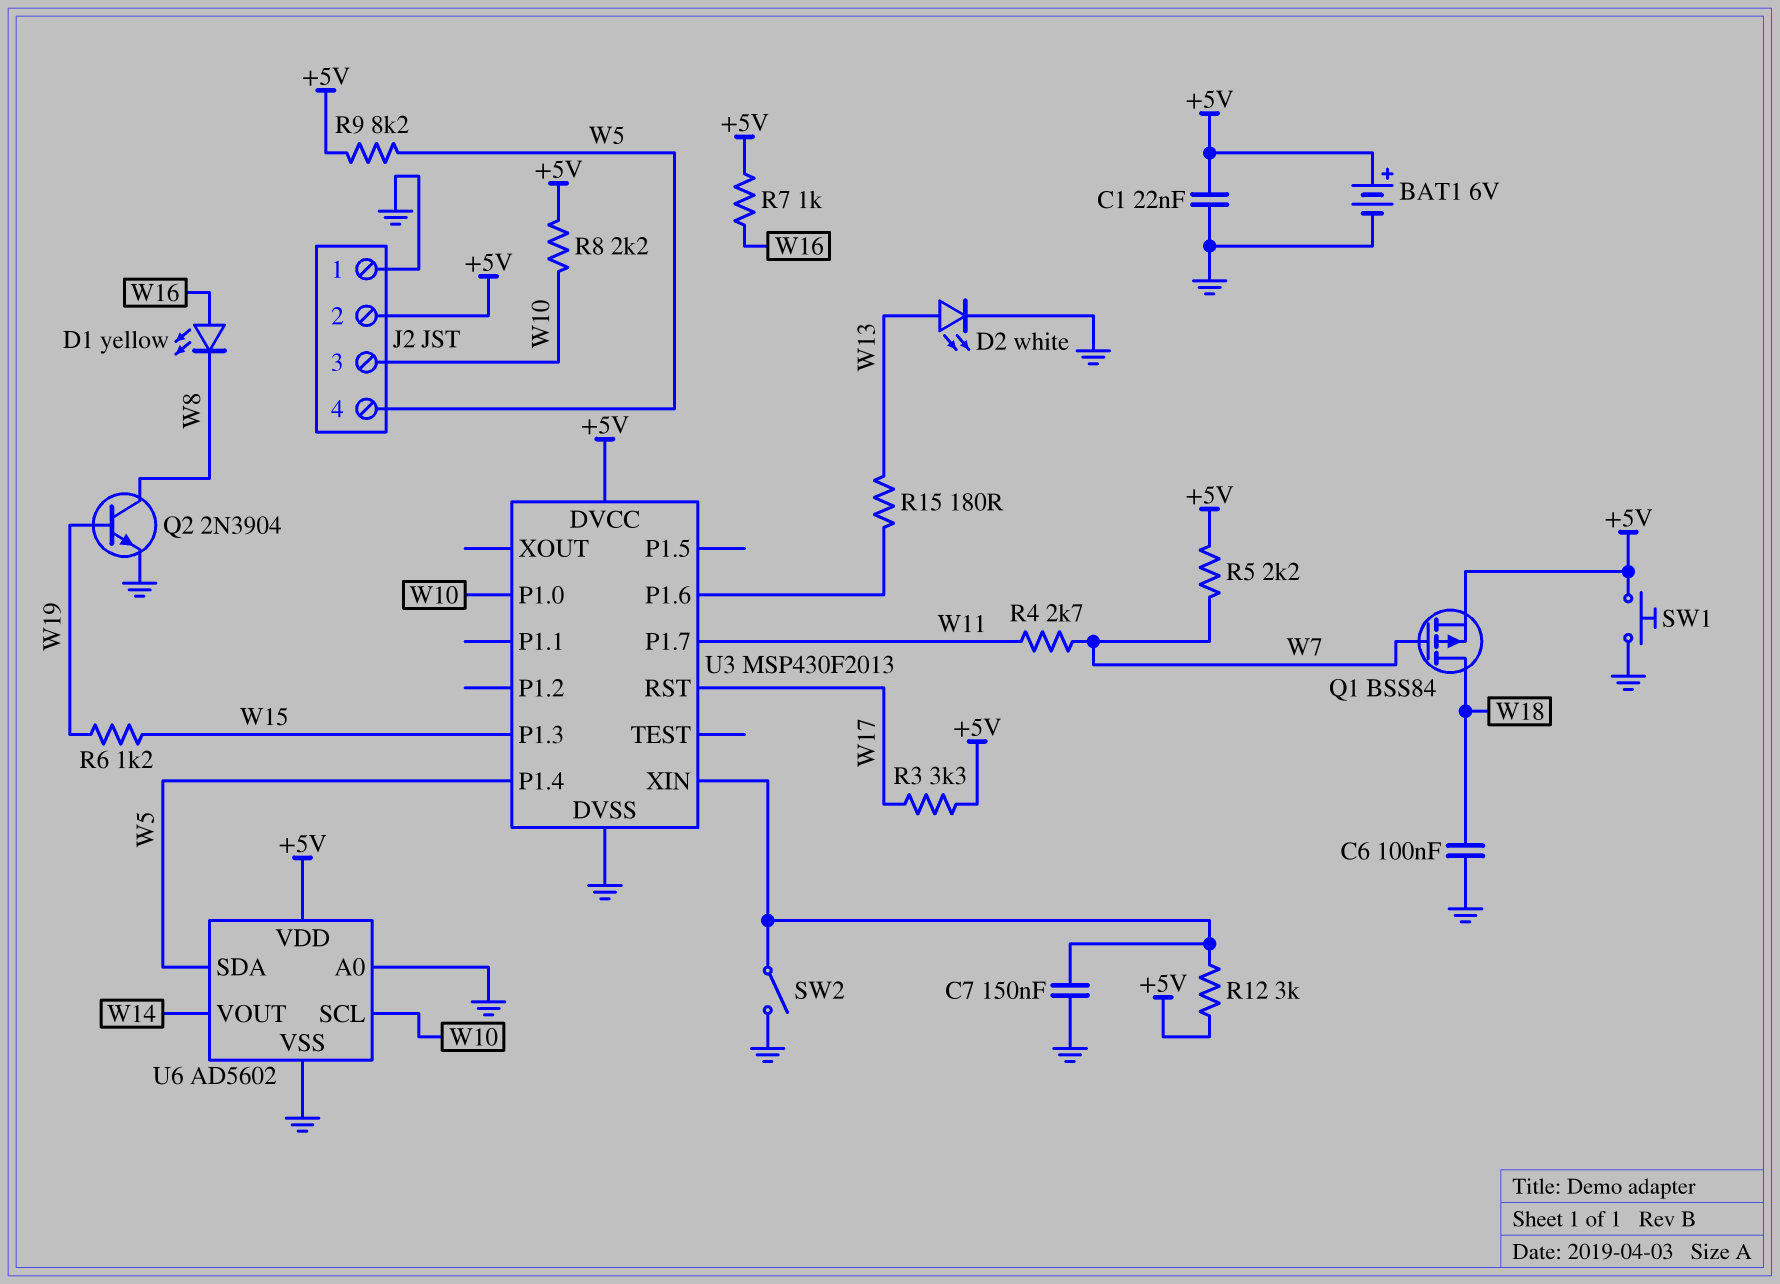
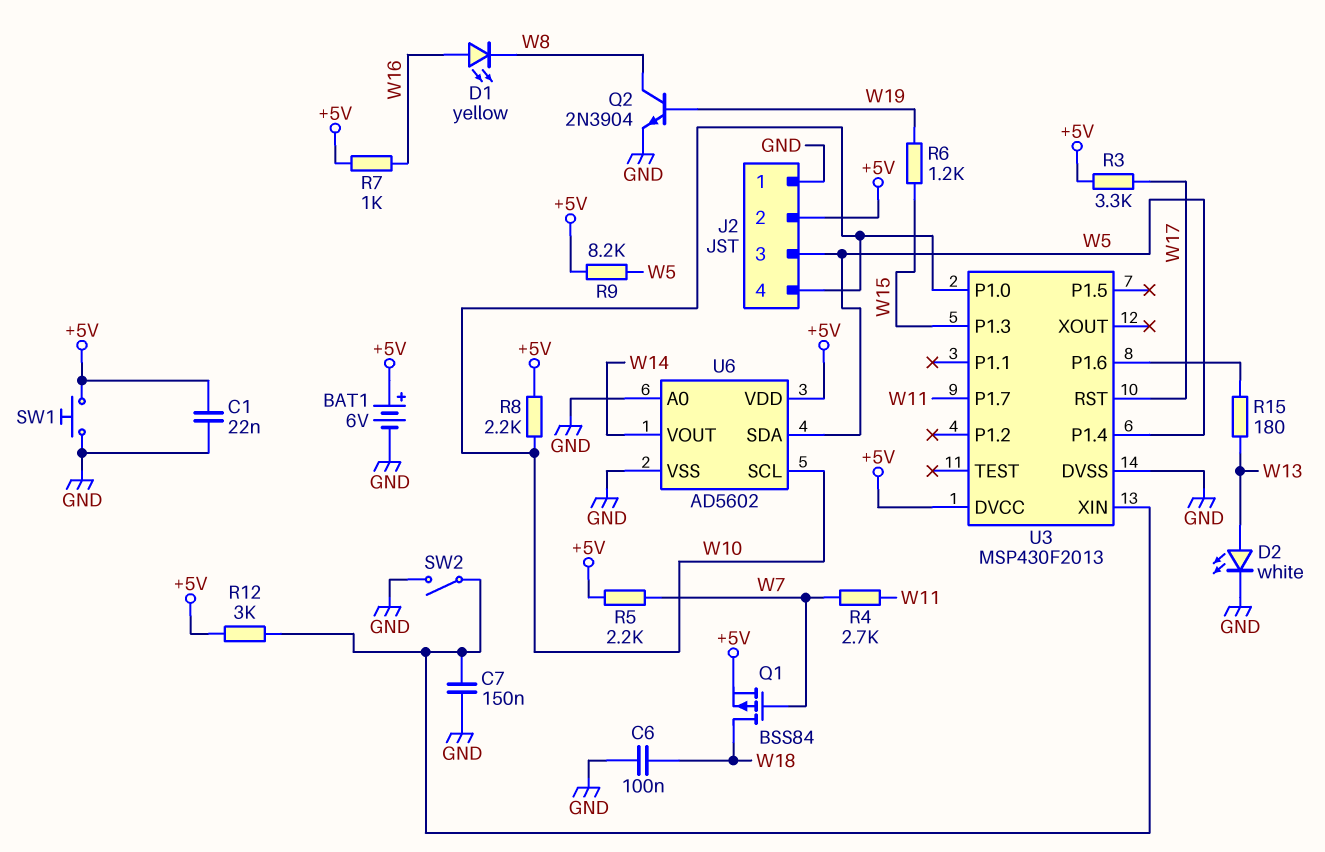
J2 pin 3: W10 -> W5
J2 pin 4: W5 -> W10

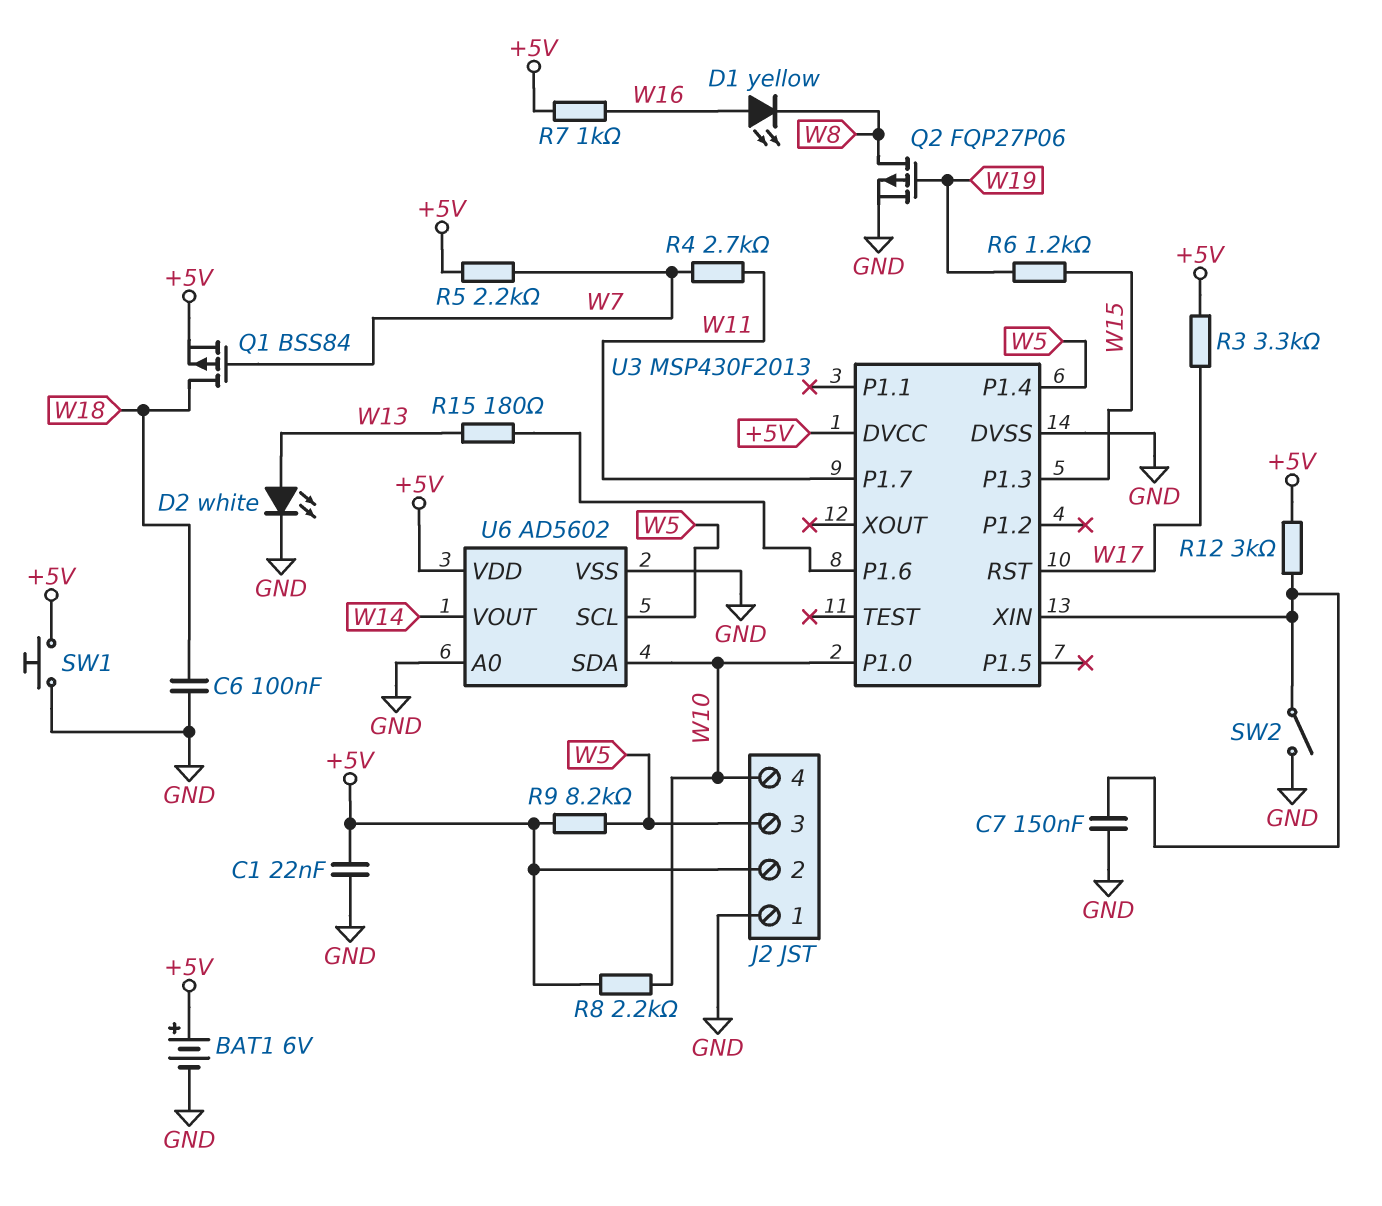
Q2: NPN 2N3904 (B W19, C W8, E GND) -> PMOS FQP27P06 (G W19, D W8, S GND)
U6 pin SCL: W10 -> W5
U6 pin SDA: W5 -> W10

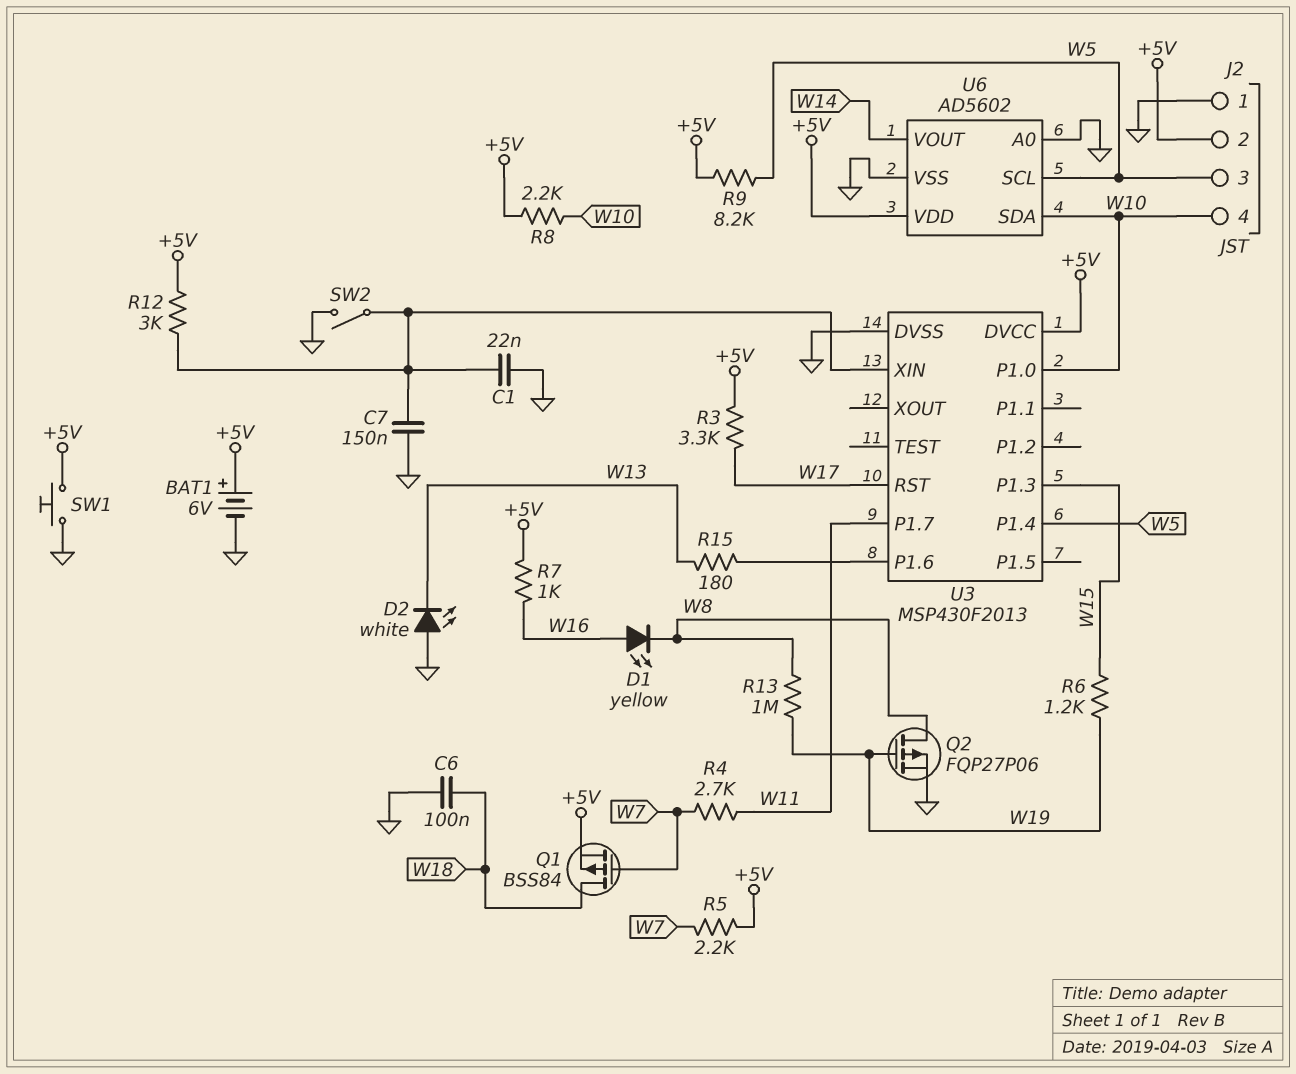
C1: 22nF (+5V, GND) -> 22nF (GND, U3/XIN)
D2: LED white (A W13, K GND) -> LED white (A GND, K W13)
R13: none -> 1M (W8, W19)

